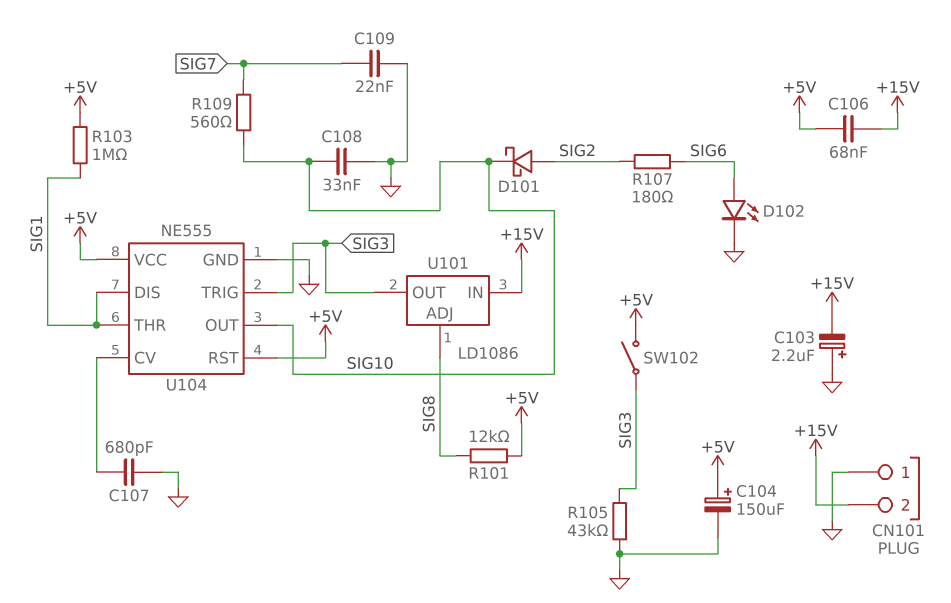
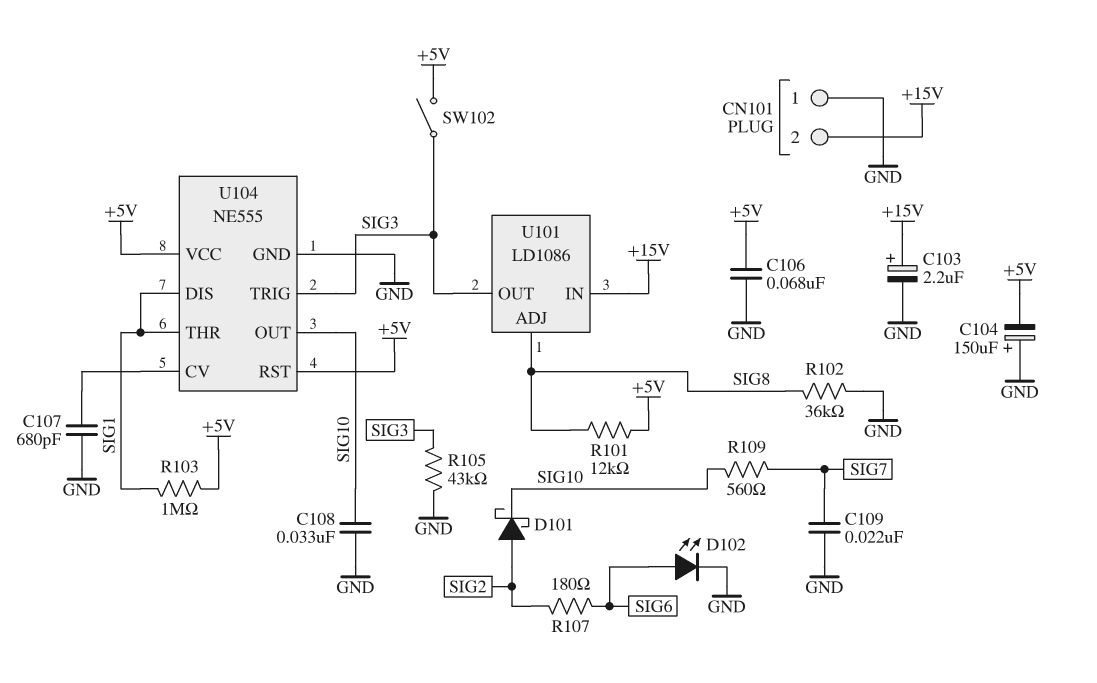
C103: 2.2uF (plus GND, minus +15V) -> 2.2uF (plus +15V, minus GND)
C104: 150uF (plus +5V, minus GND) -> 150uF (plus GND, minus +5V)
C106: 68nF (+5V, +15V) -> 68nF (+5V, GND)
R102: none -> 36k (GND, SIG8)

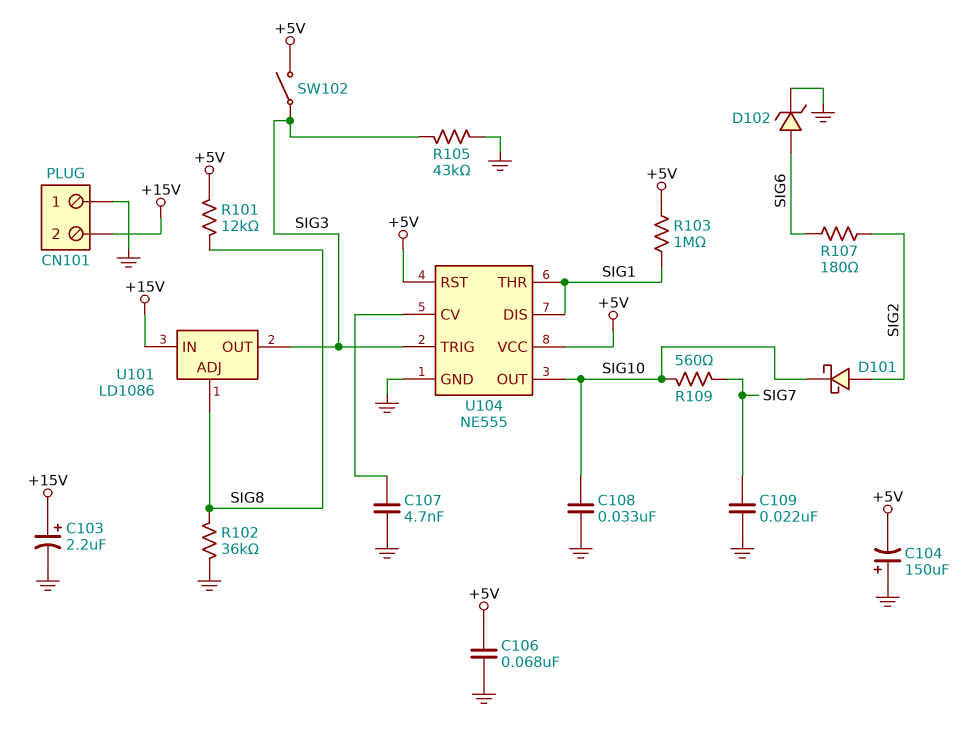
C107: 680pF (GND, U104/CV) -> 4.7nF (GND, U104/CV)
D102: LED (A SIG6, K GND) -> zener (A SIG6, K GND)

